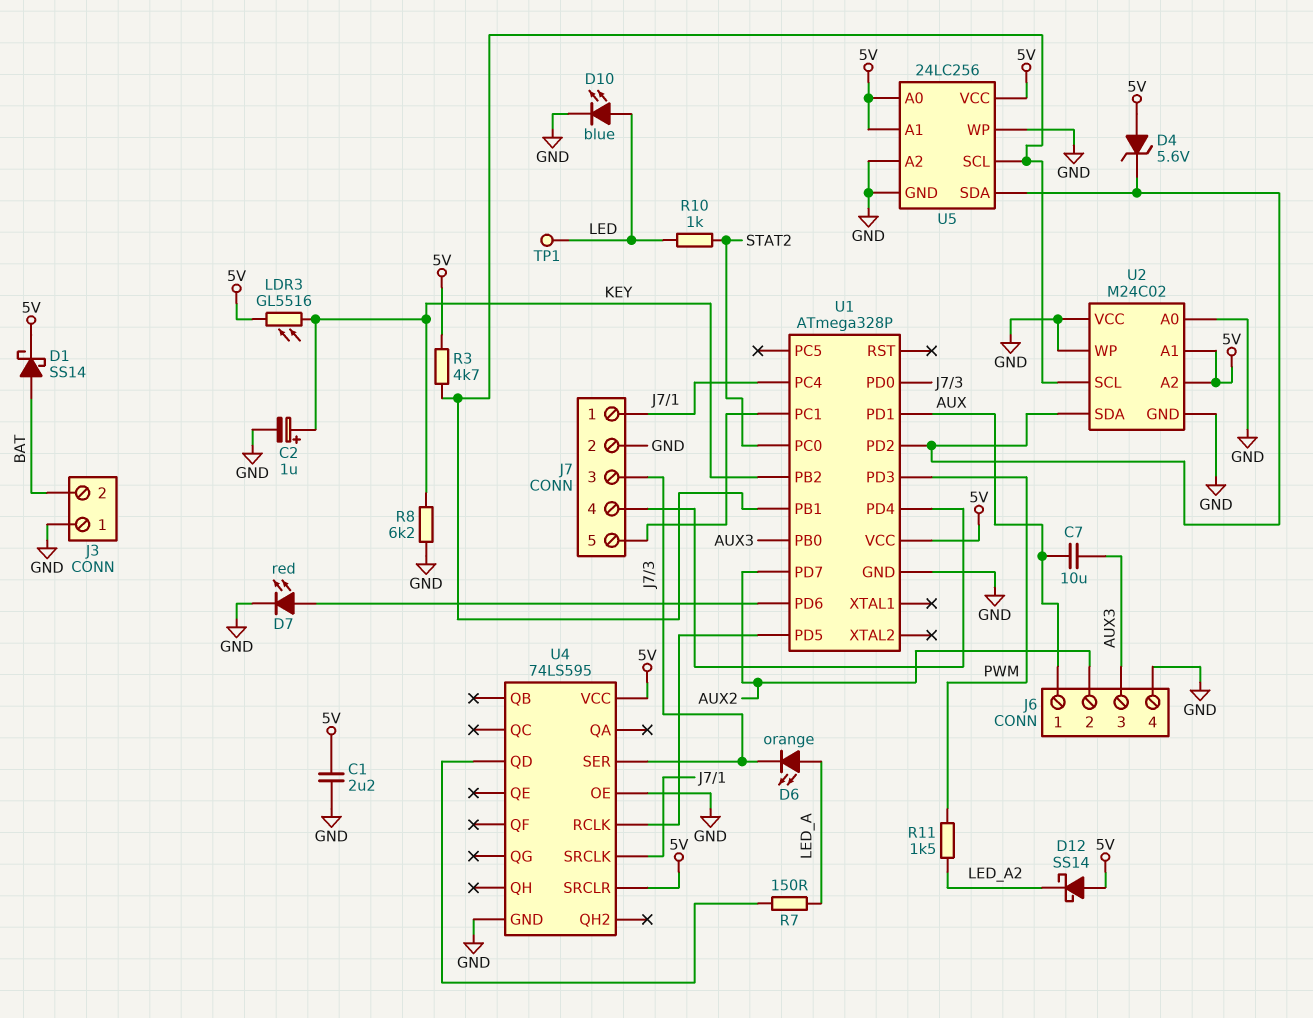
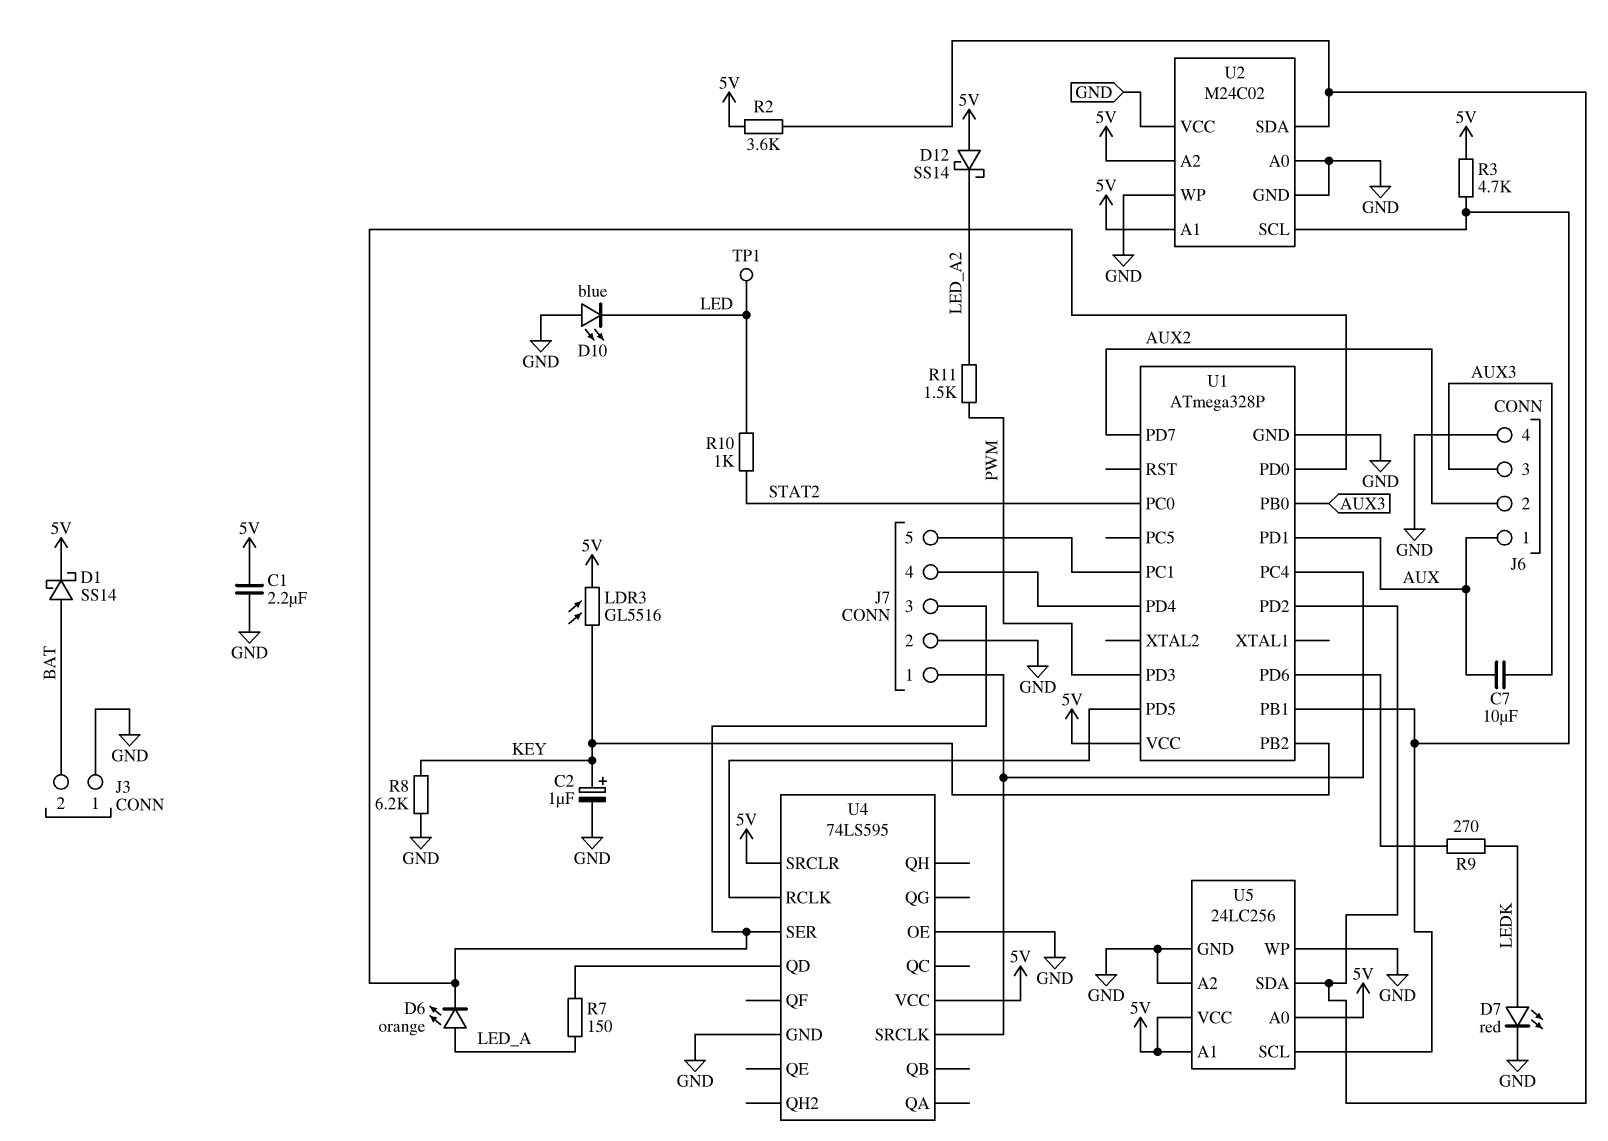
D4: zener 5.6V (A 5V, K U1/PD2) -> none
D7: LED red (A U1/PD6, K GND) -> LED red (A LEDK, K GND)
D10: LED blue (A LED, K GND) -> LED blue (A GND, K LED)
R2: none -> 3.6k (5V, U1/PD2)
R9: none -> 270 (LEDK, U1/PD6)

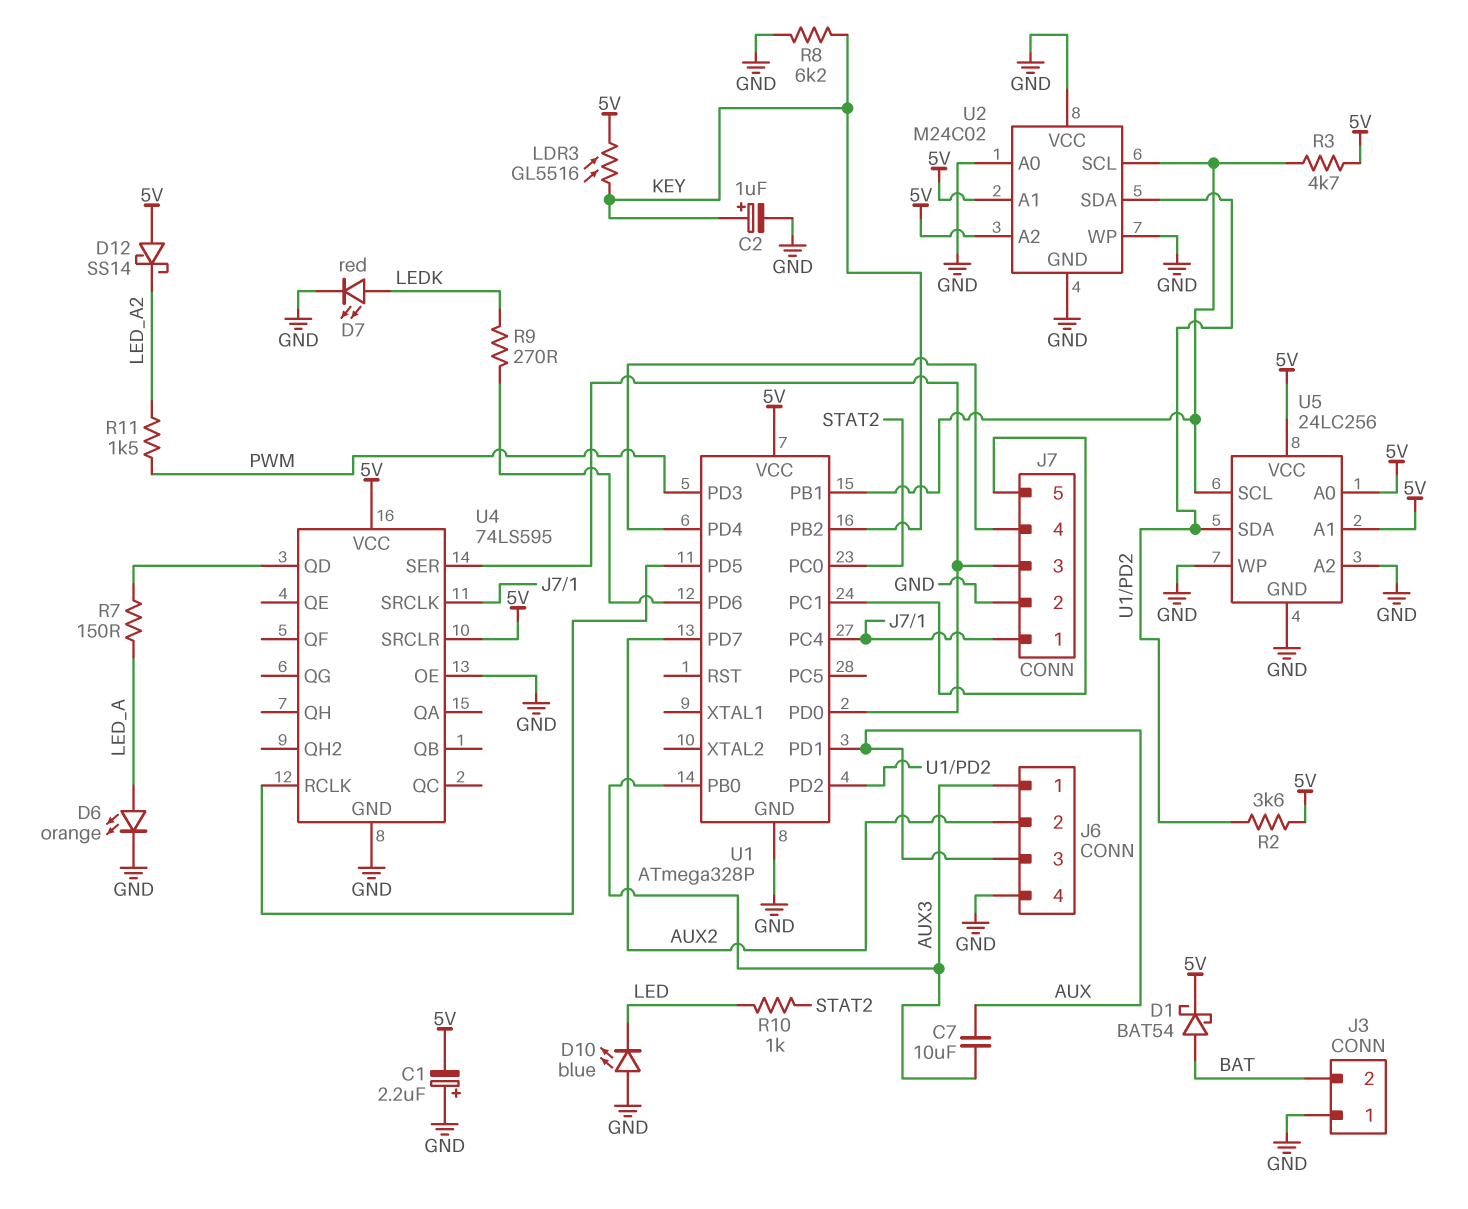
C1: 2.2uF (5V, GND) -> 2.2uF (plus GND, minus 5V)
D1: schottky SS14 (A BAT, K 5V) -> schottky BAT54 (A BAT, K 5V)
D6: LED orange (A LED_A, K J7/3) -> LED orange (A LED_A, K GND)
J6 pin 1: AUX -> AUX3
J6 pin 3: AUX3 -> AUX
TP1: test point (LED) -> none

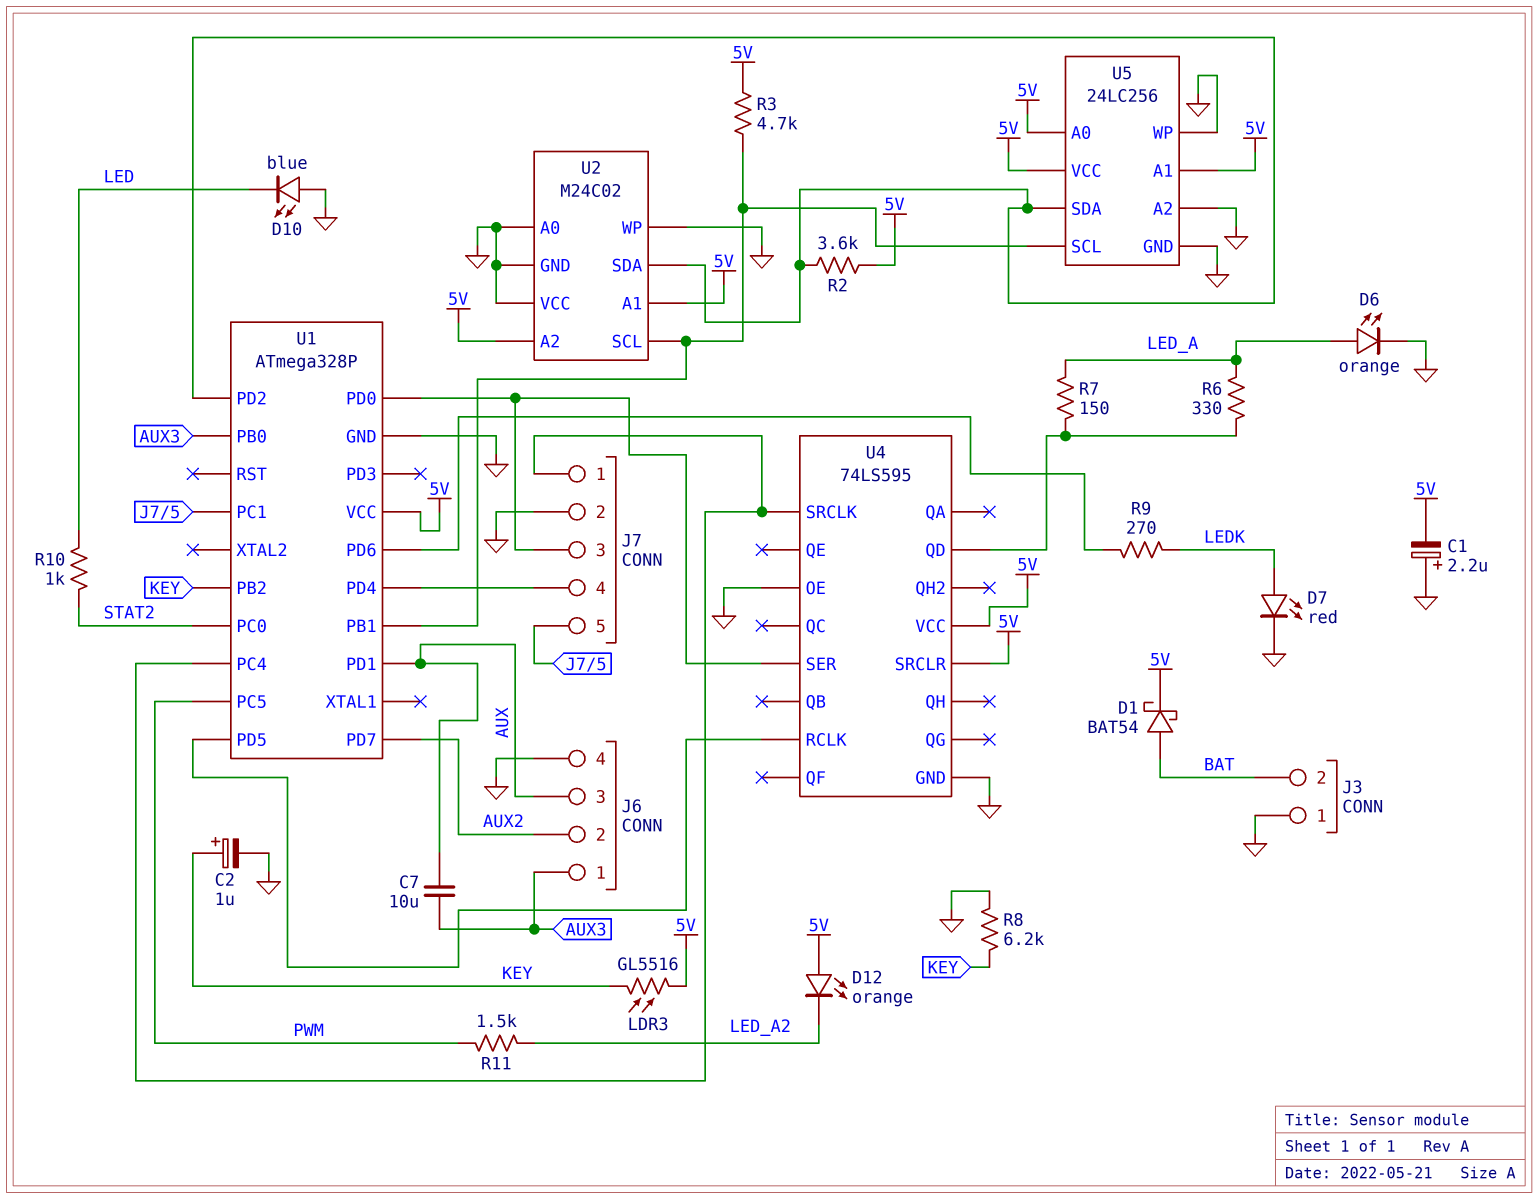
D12: schottky SS14 (A 5V, K LED_A2) -> LED orange (A 5V, K LED_A2)
R6: none -> 330 (LED_A, U4/QD)
U1 pin PC5: none -> PWM
U1 pin PD3: PWM -> none

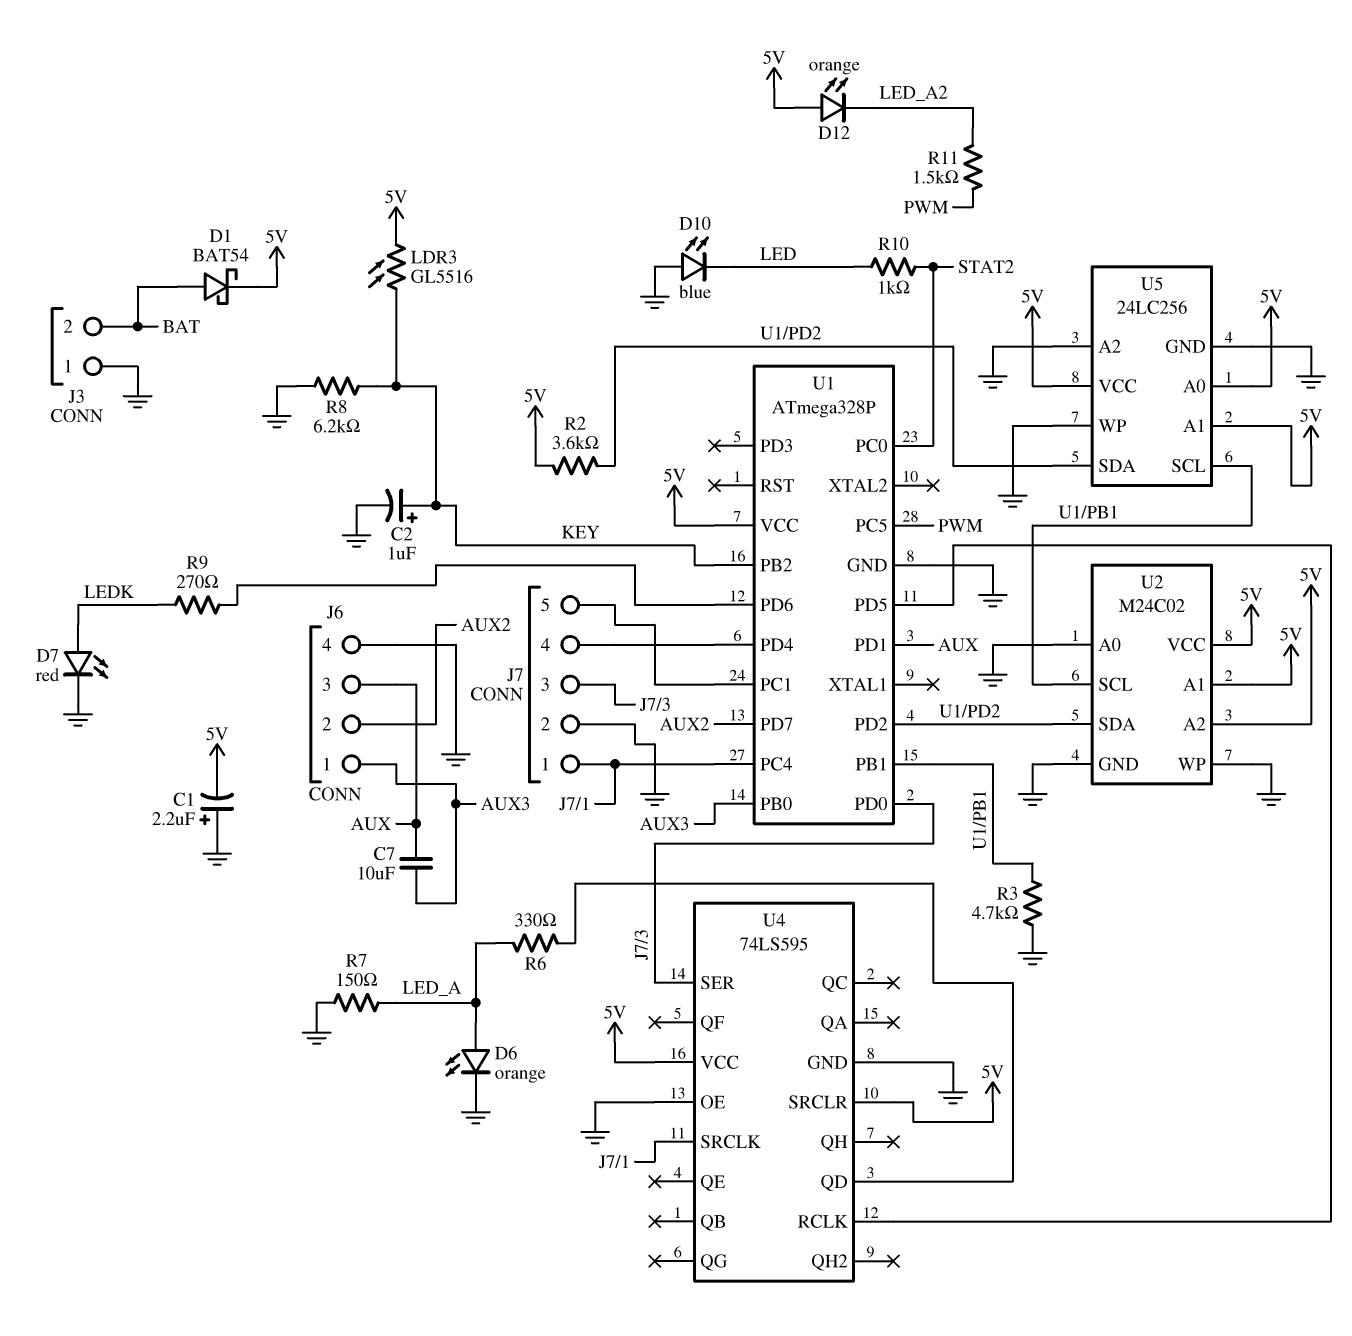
R3: 4.7k (5V, U1/PB1) -> 4.7k (GND, U1/PB1)
R7: 150 (LED_A, U4/QD) -> 150 (GND, LED_A)
U2 pin VCC: GND -> 5V

